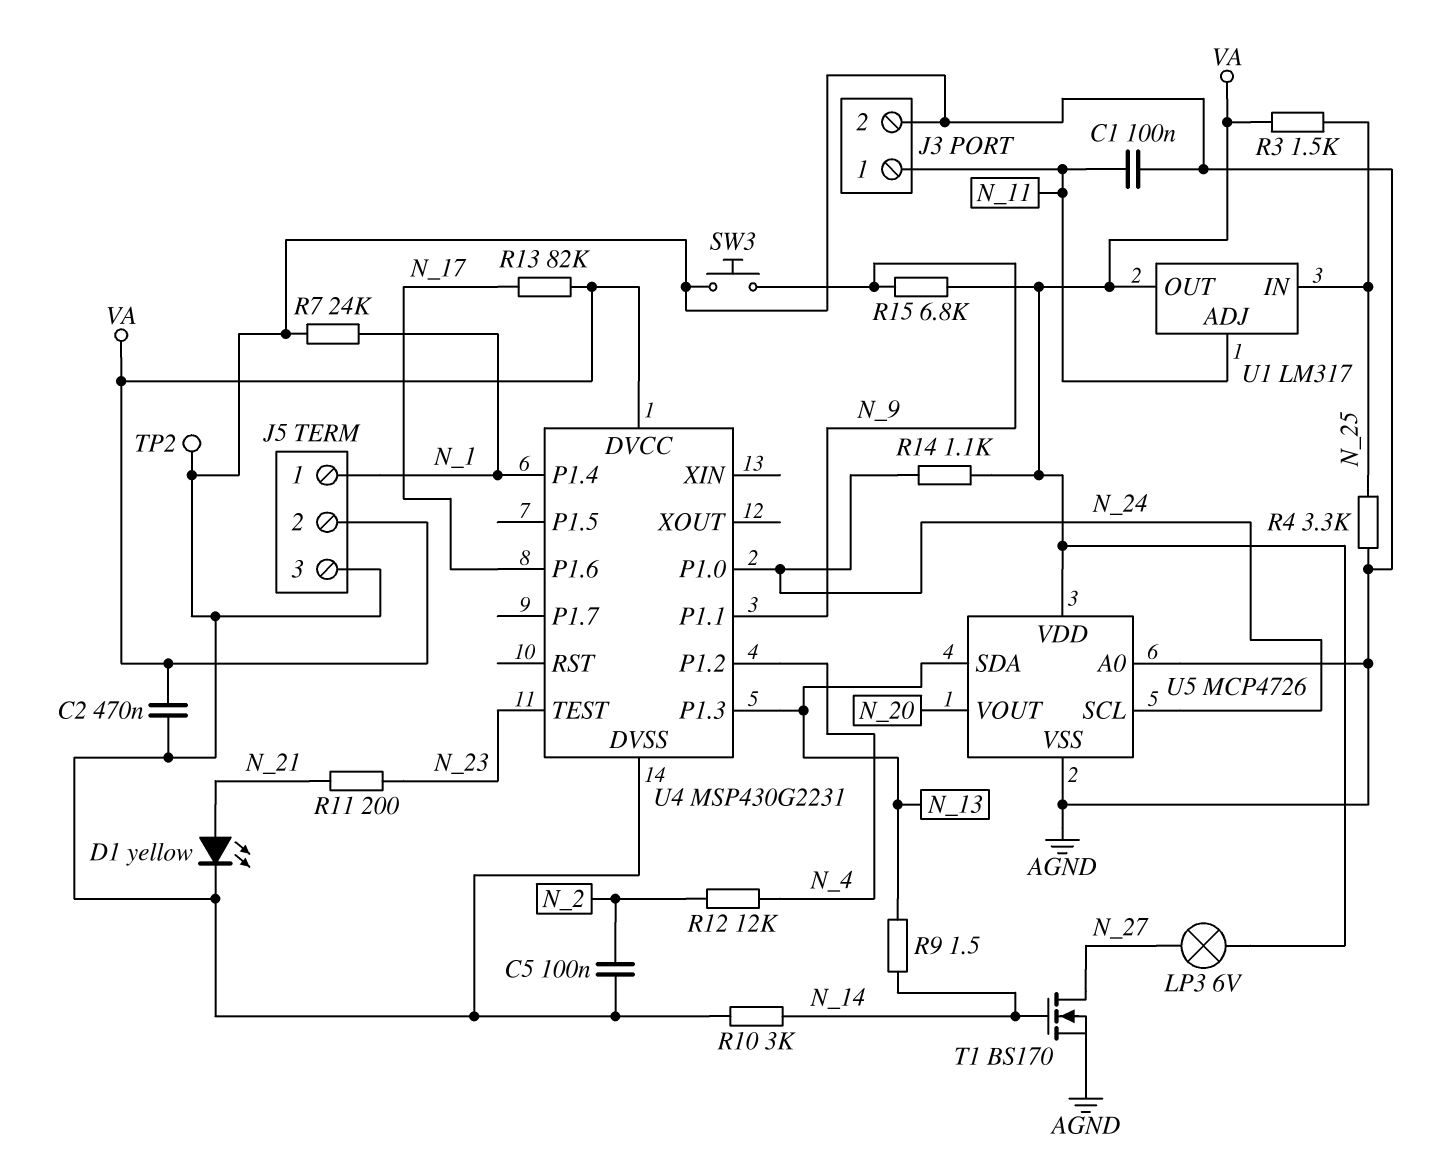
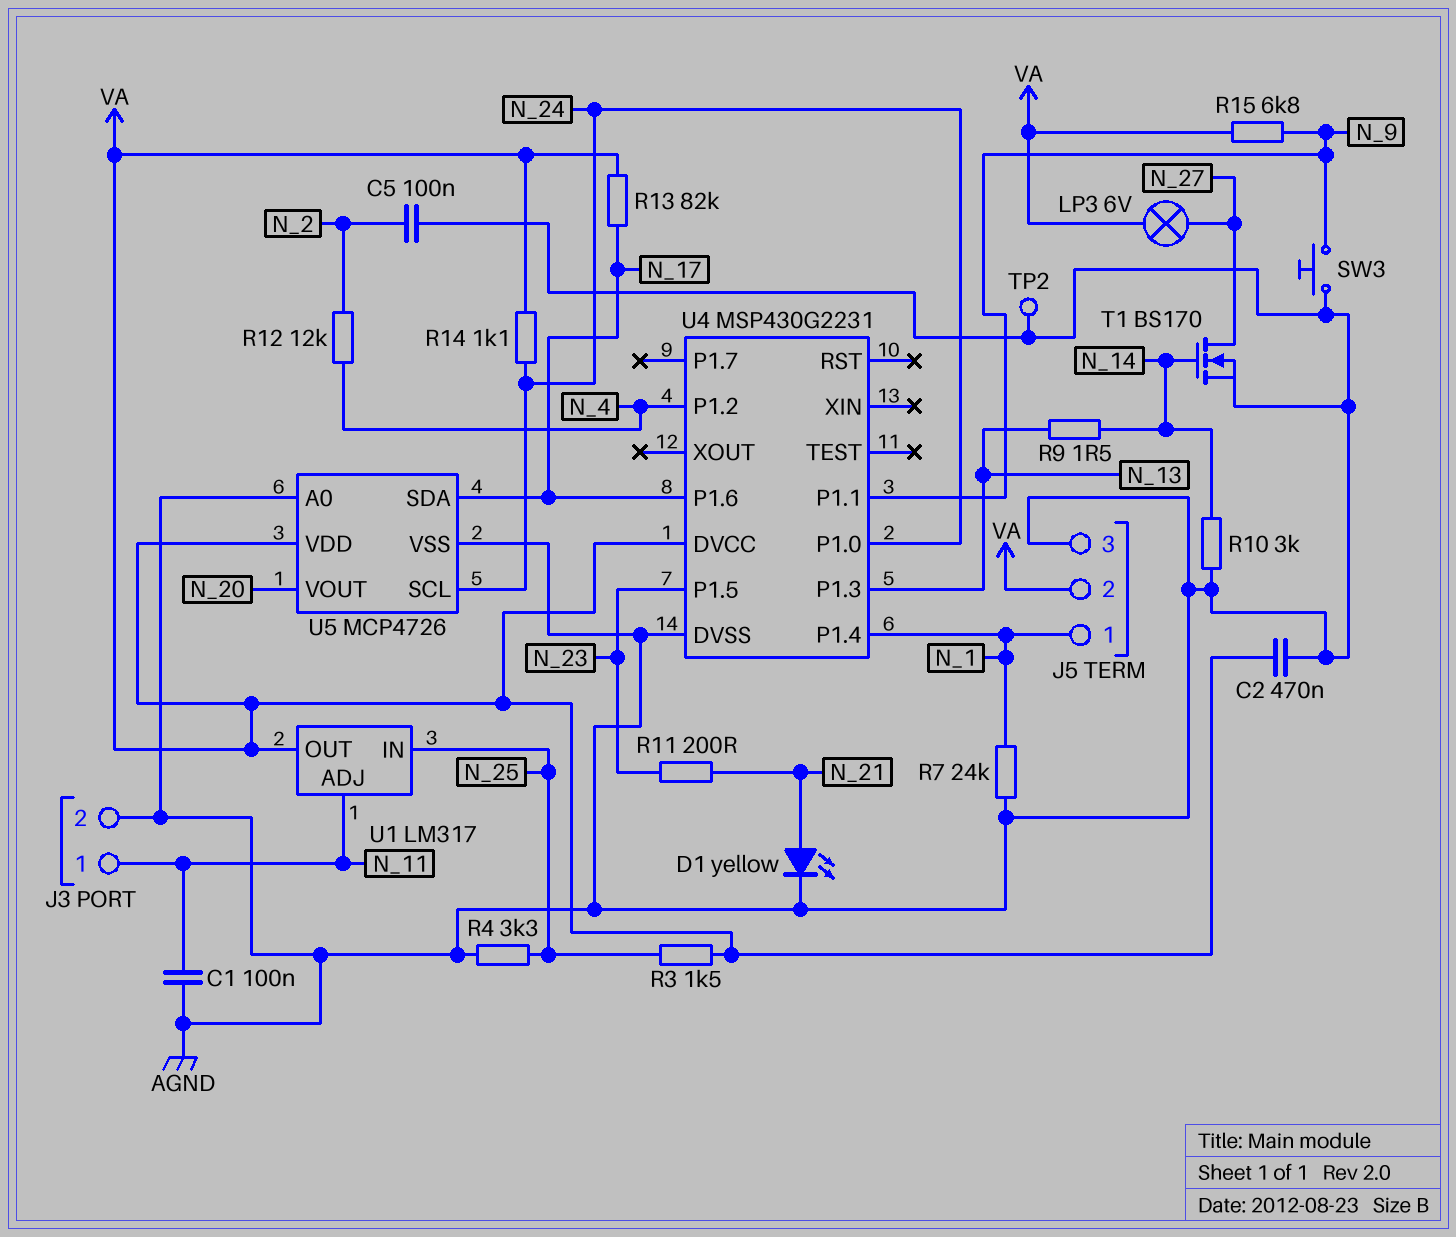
U4 pin P1.5: none -> N_23
U4 pin TEST: N_23 -> none
U5 pin SDA: N_13 -> N_17

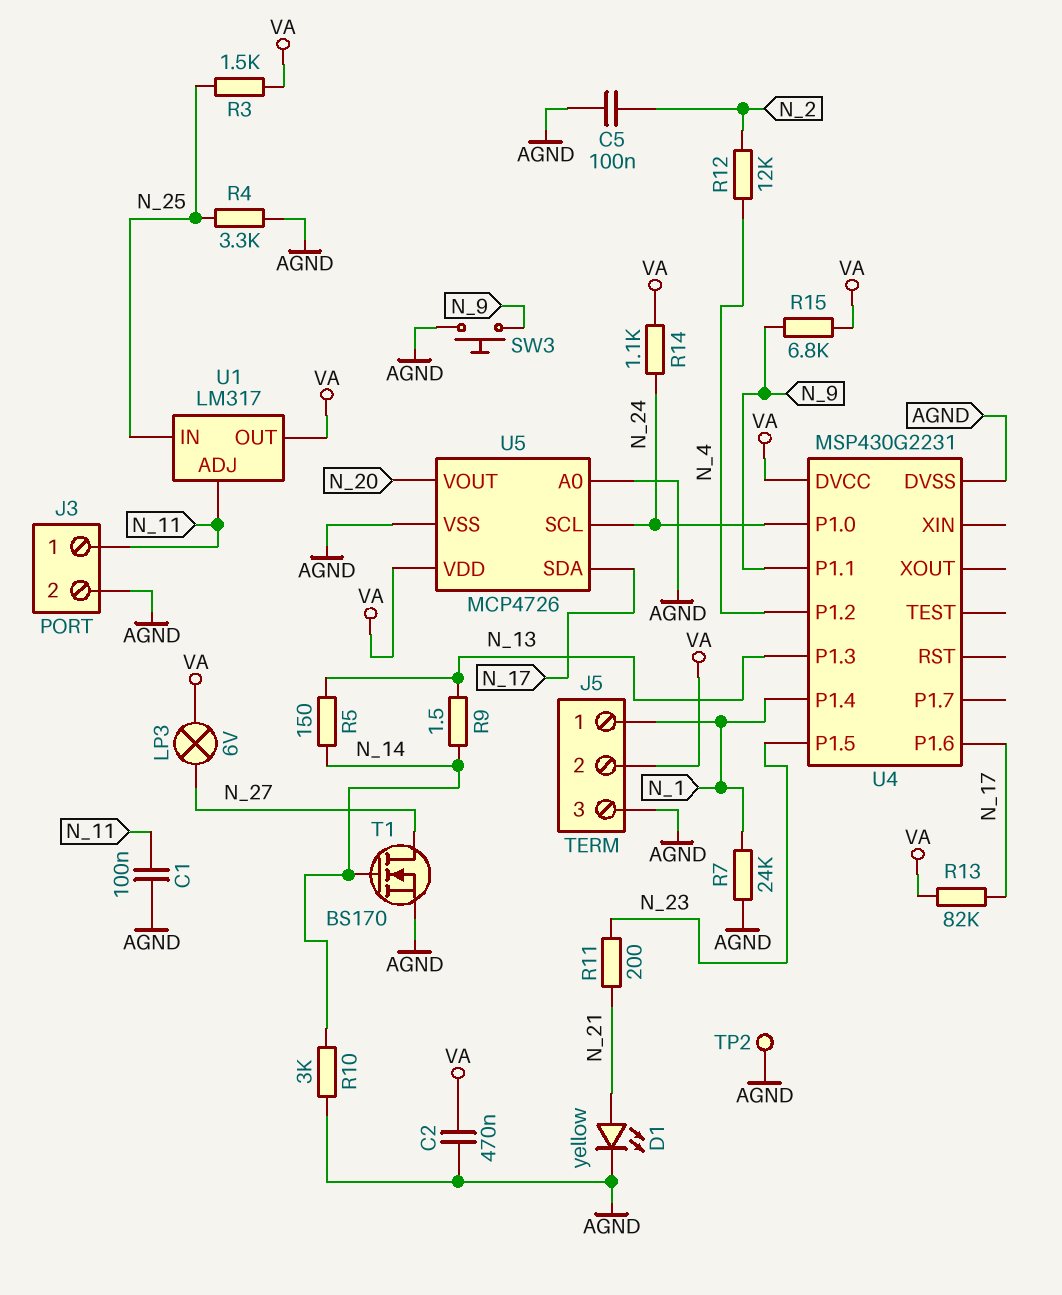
R5: none -> 150 (N_13, N_14)

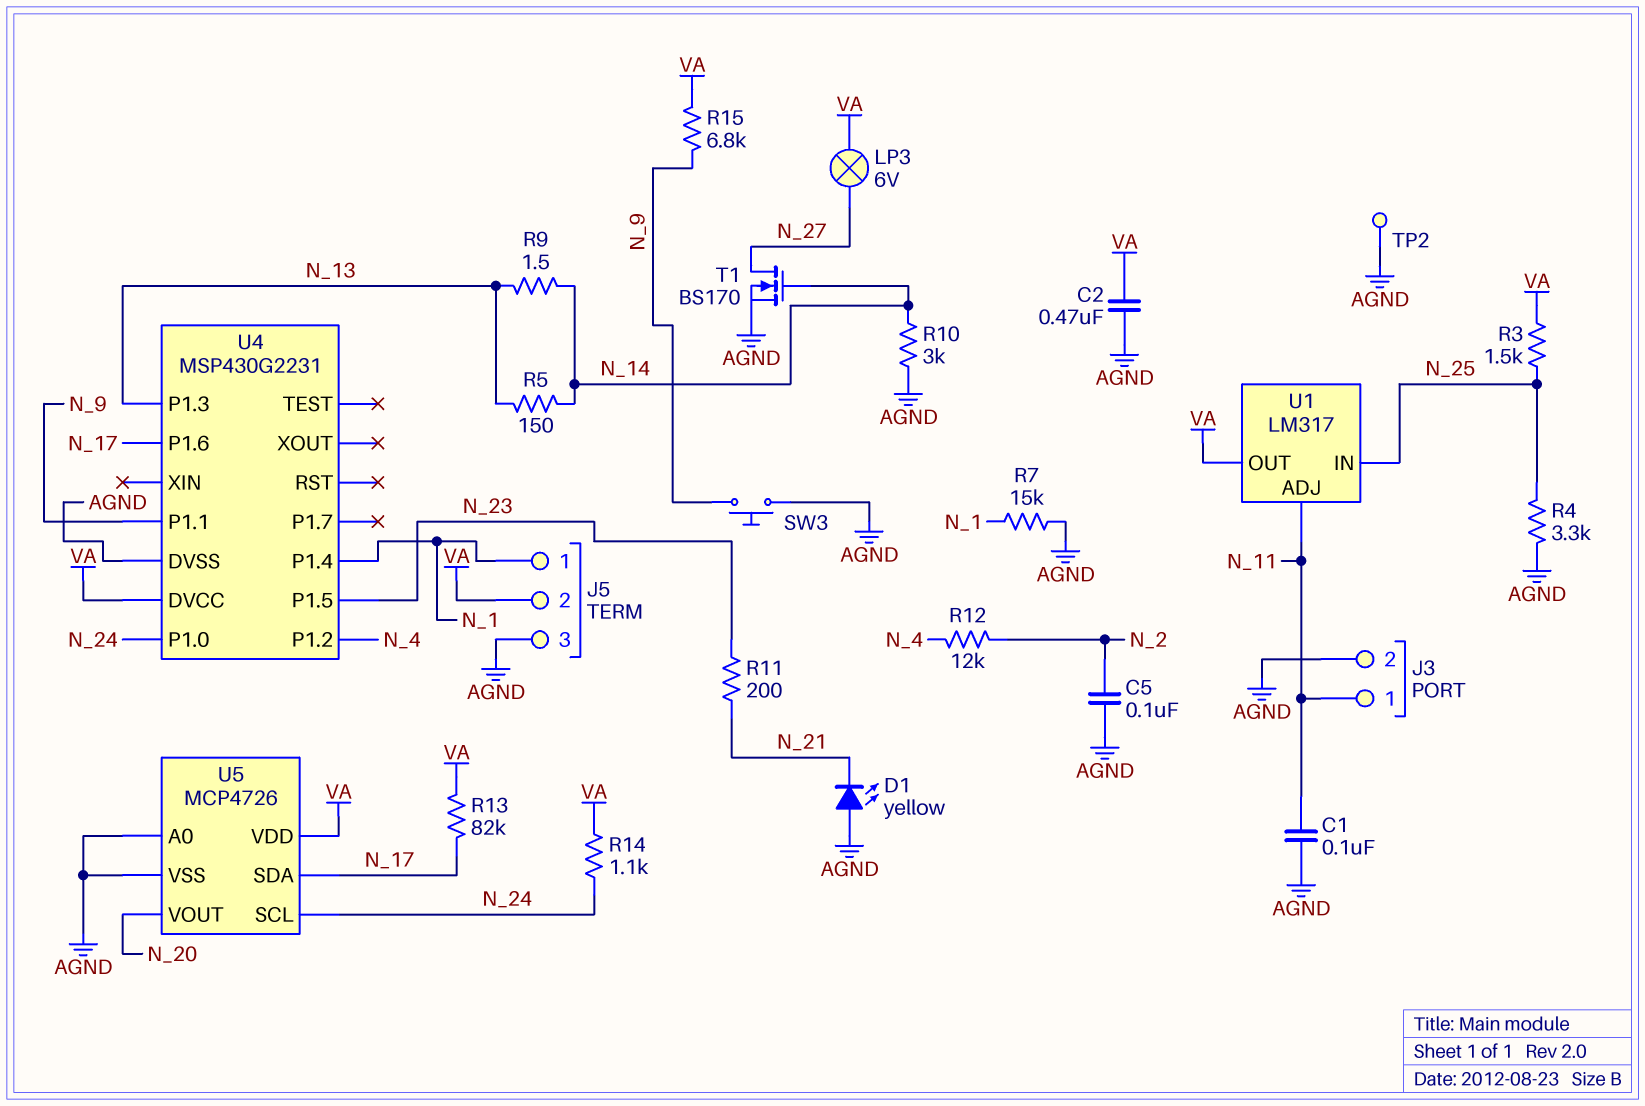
D1: LED yellow (A N_21, K AGND) -> LED yellow (A AGND, K N_21)
R7: 24k (AGND, N_1) -> 15k (AGND, N_1)

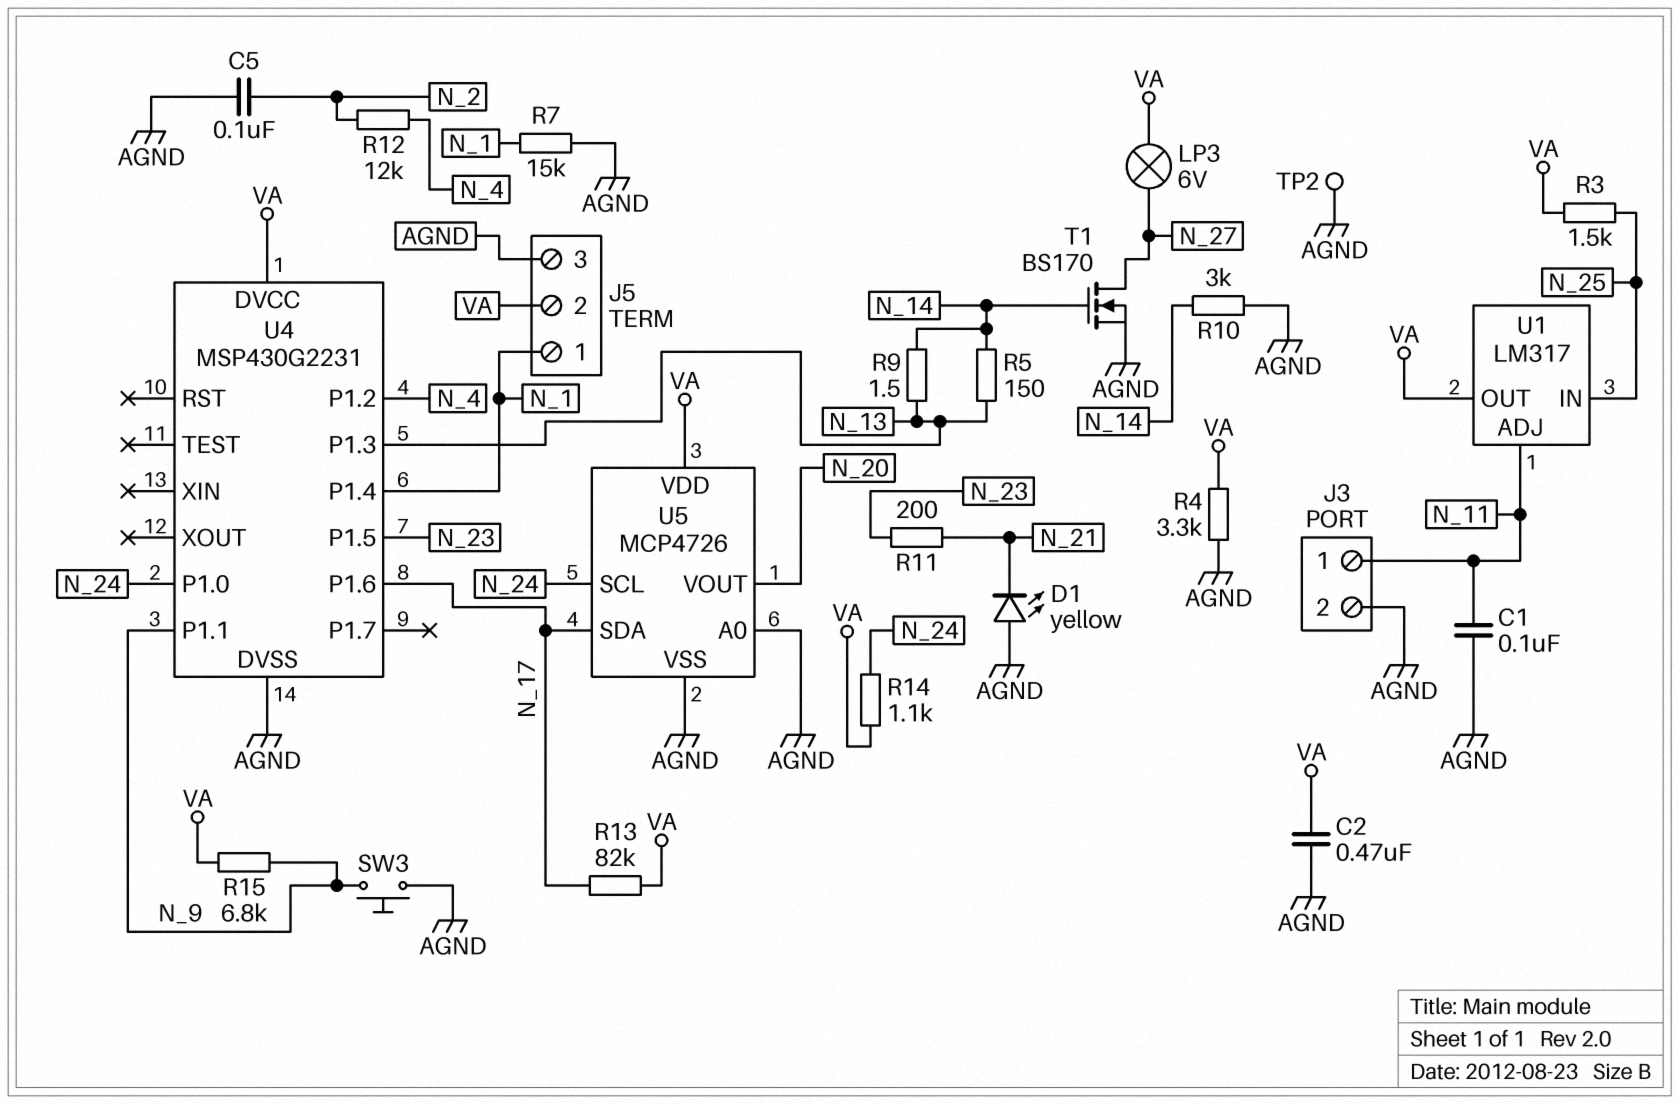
R4: 3.3k (AGND, N_25) -> 3.3k (AGND, VA)

